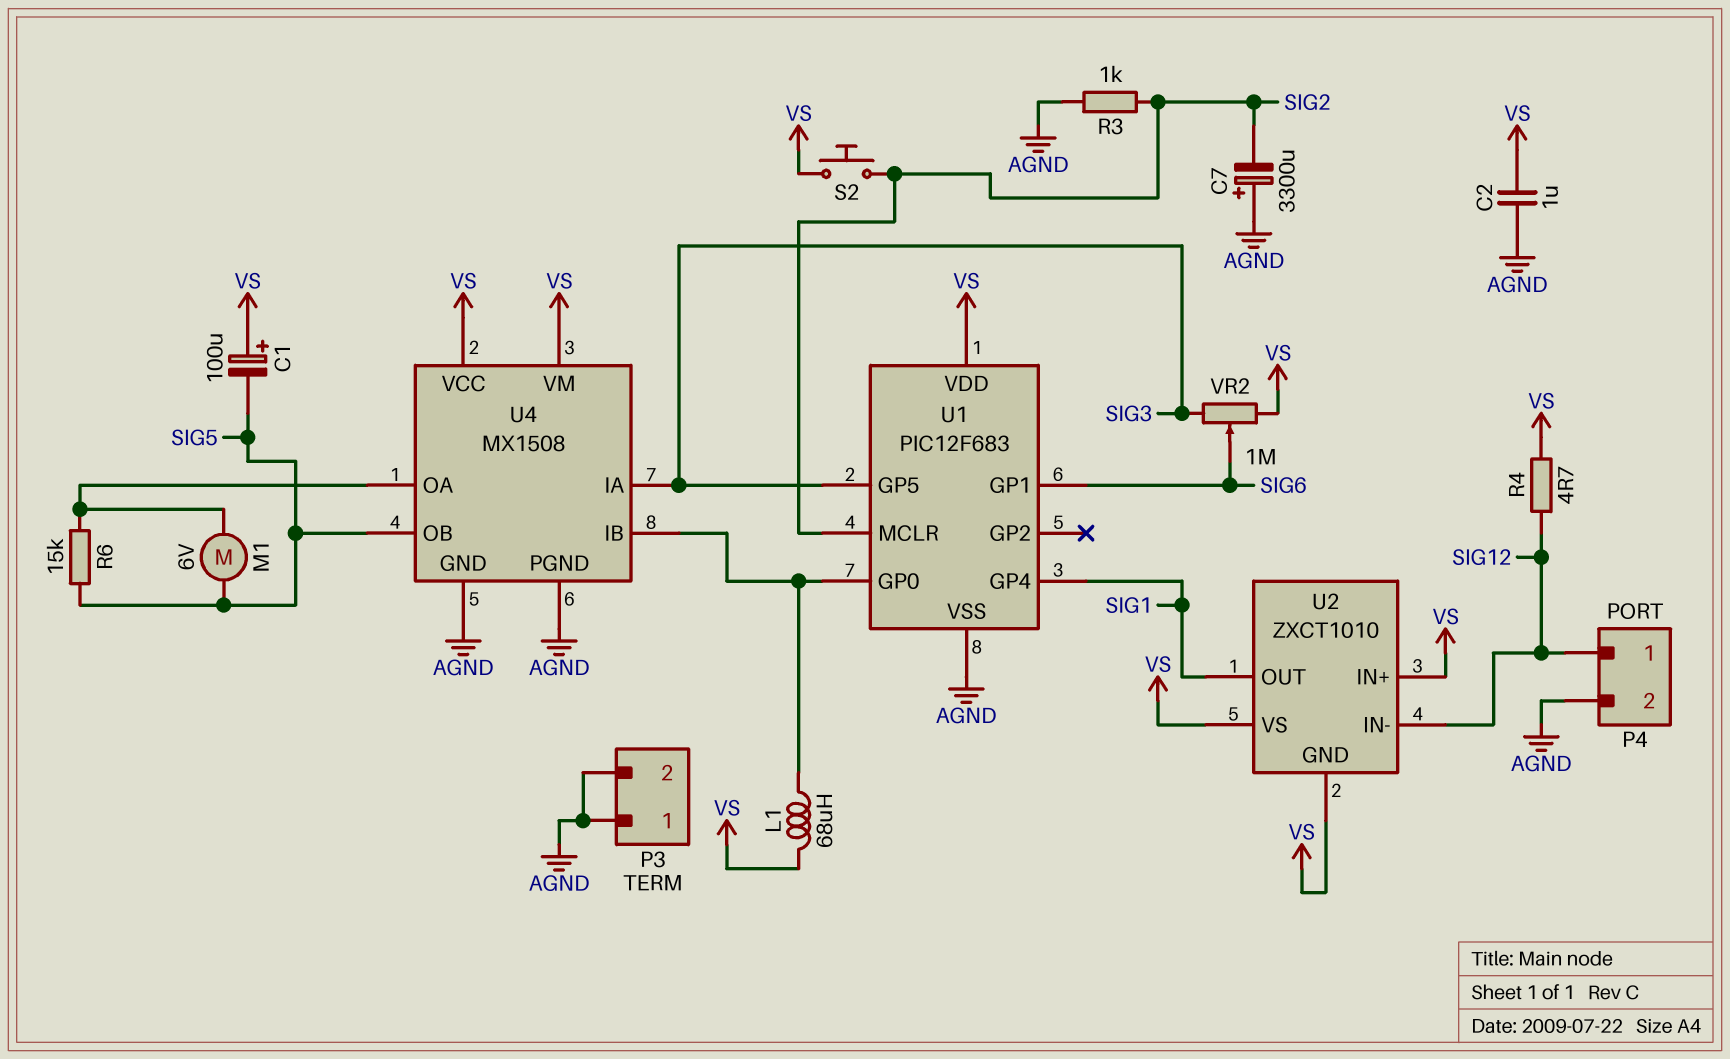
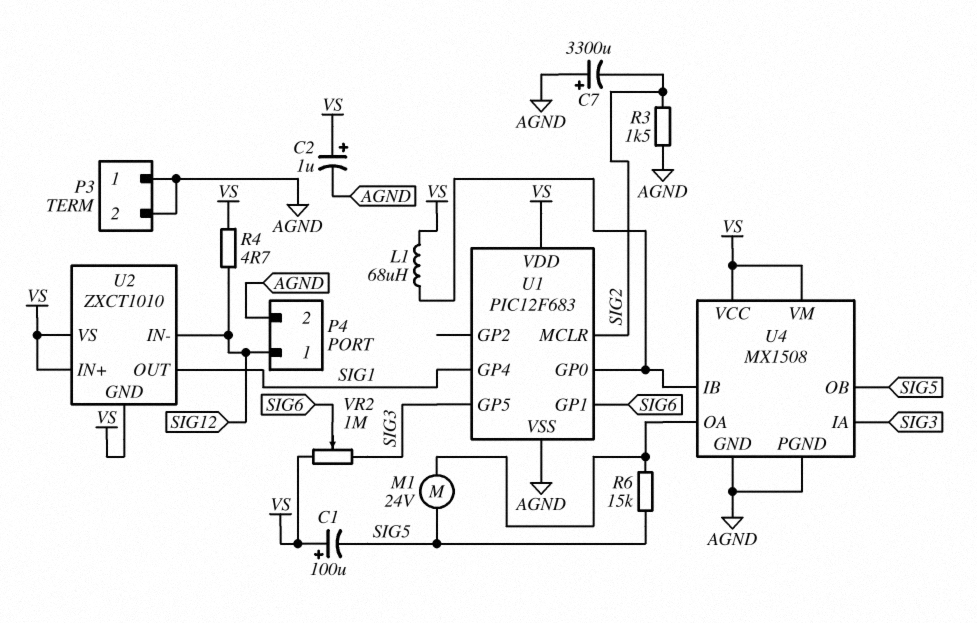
C2: 1uF (AGND, VS) -> 1uF (plus VS, minus AGND)
M1: motor 6V (SIG5, U4/OA) -> motor 24V (SIG5, U4/OA)
R3: 1k (AGND, SIG2) -> 1.5k (AGND, SIG2)
S2: button (SIG2, VS) -> none

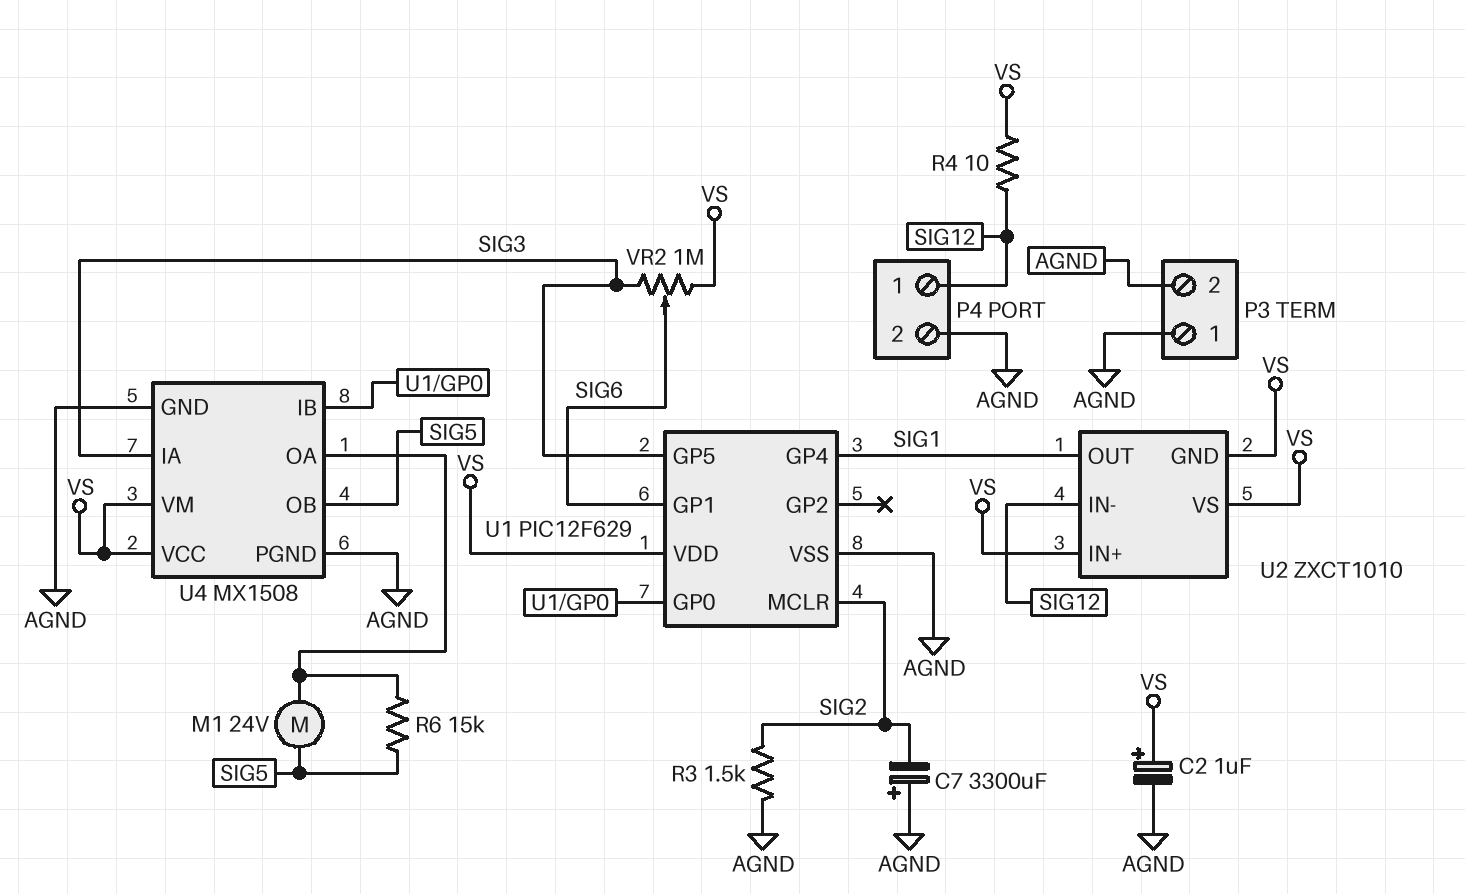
C1: 100uF (plus VS, minus SIG5) -> none
L1: 68uH (U1/GP0, VS) -> none
R4: 4.7 (SIG12, VS) -> 10 (SIG12, VS)
U1: PIC12F683 -> PIC12F629

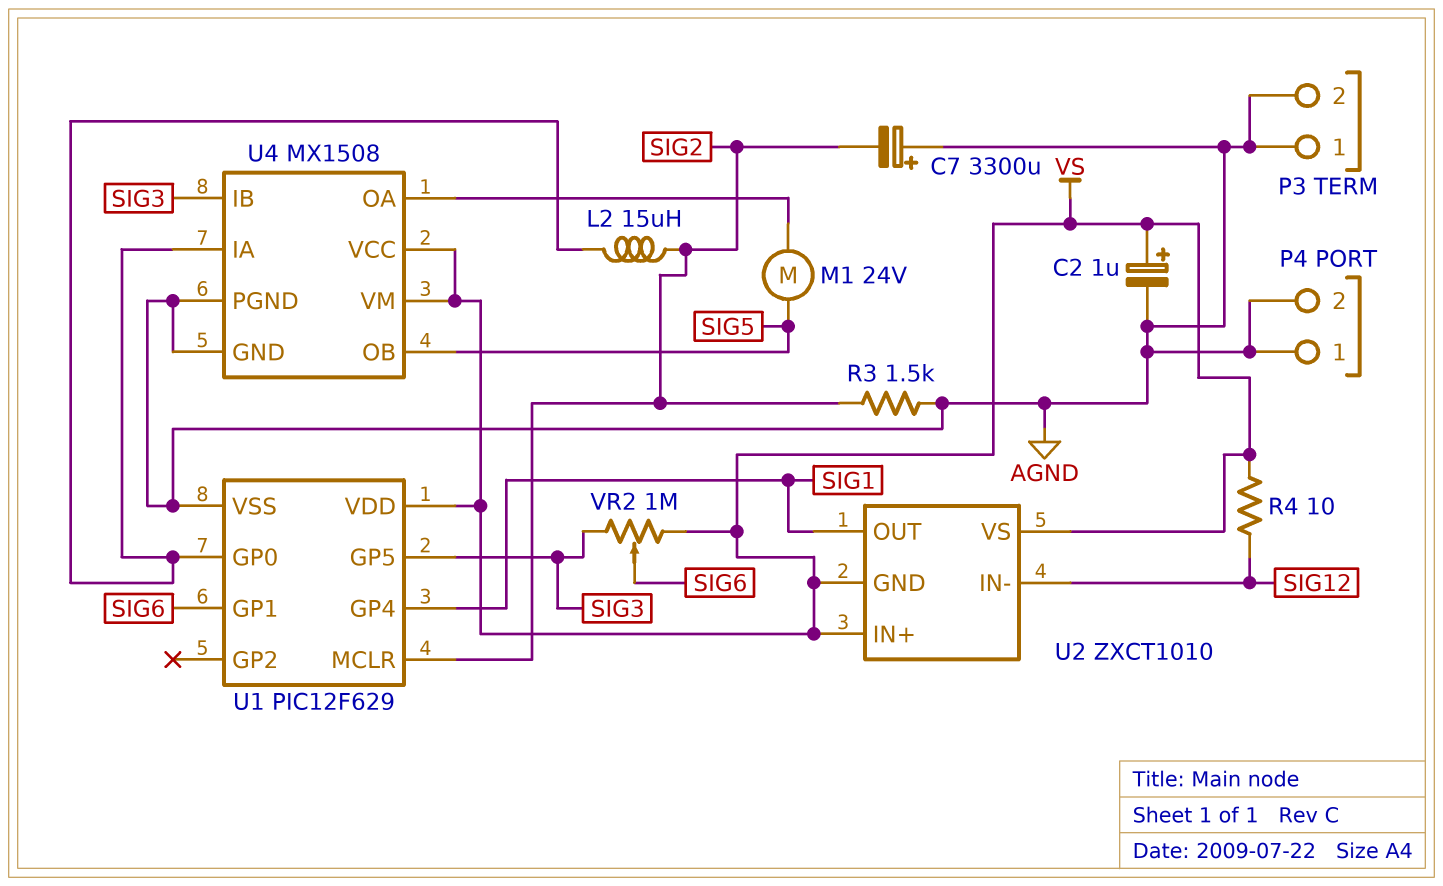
L2: none -> 15uH (SIG2, U1/GP0)
P4 pin 1: SIG12 -> AGND
R6: 15k (SIG5, U4/OA) -> none
U4 pin IA: SIG3 -> U1/GP0
U4 pin IB: U1/GP0 -> SIG3

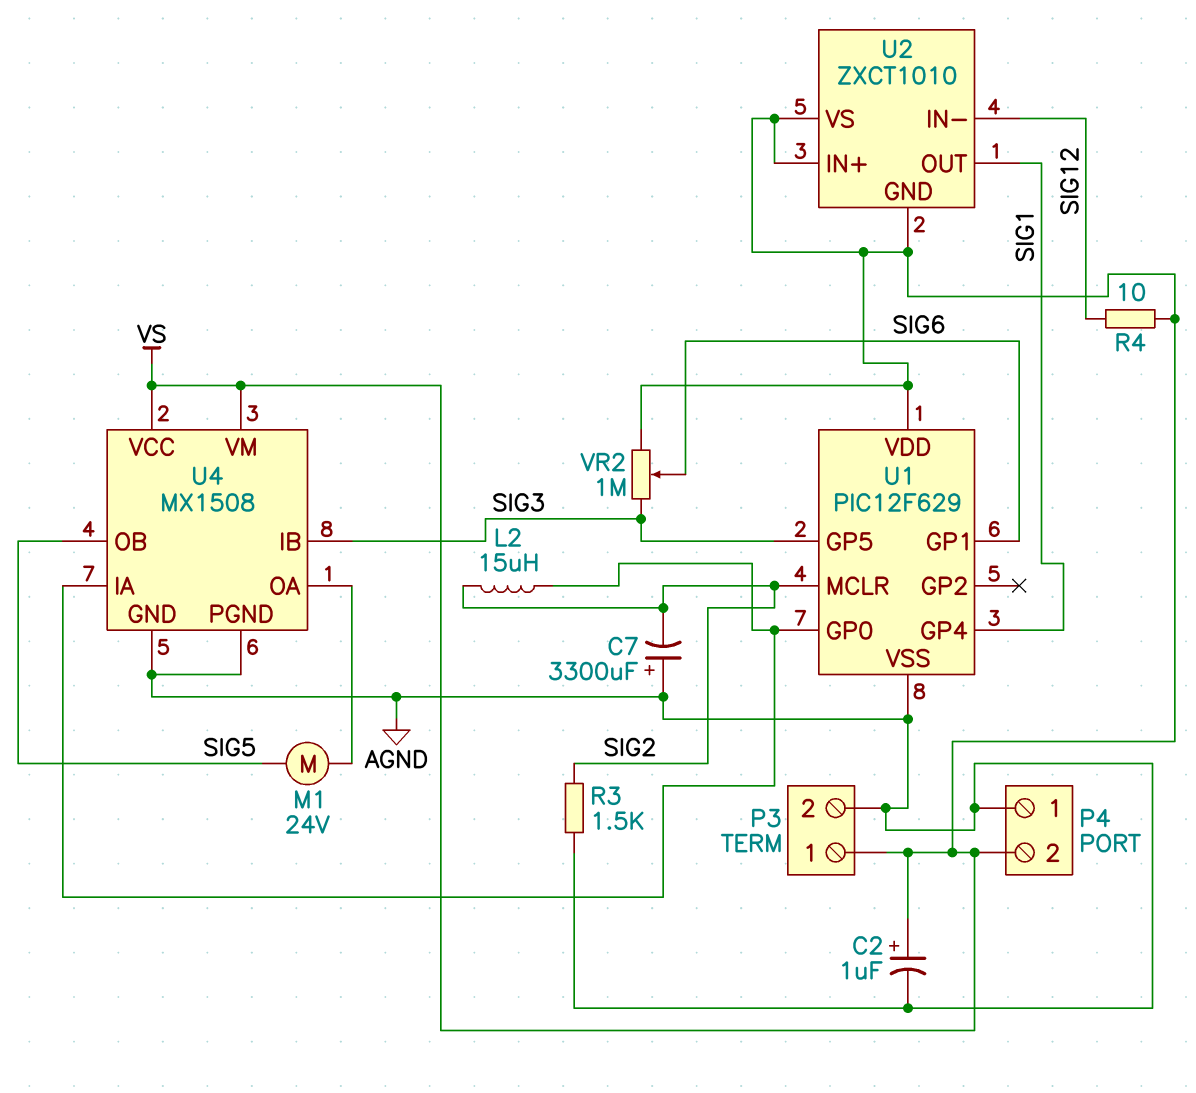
P3 pin 1: AGND -> VS
P4 pin 2: AGND -> VS

